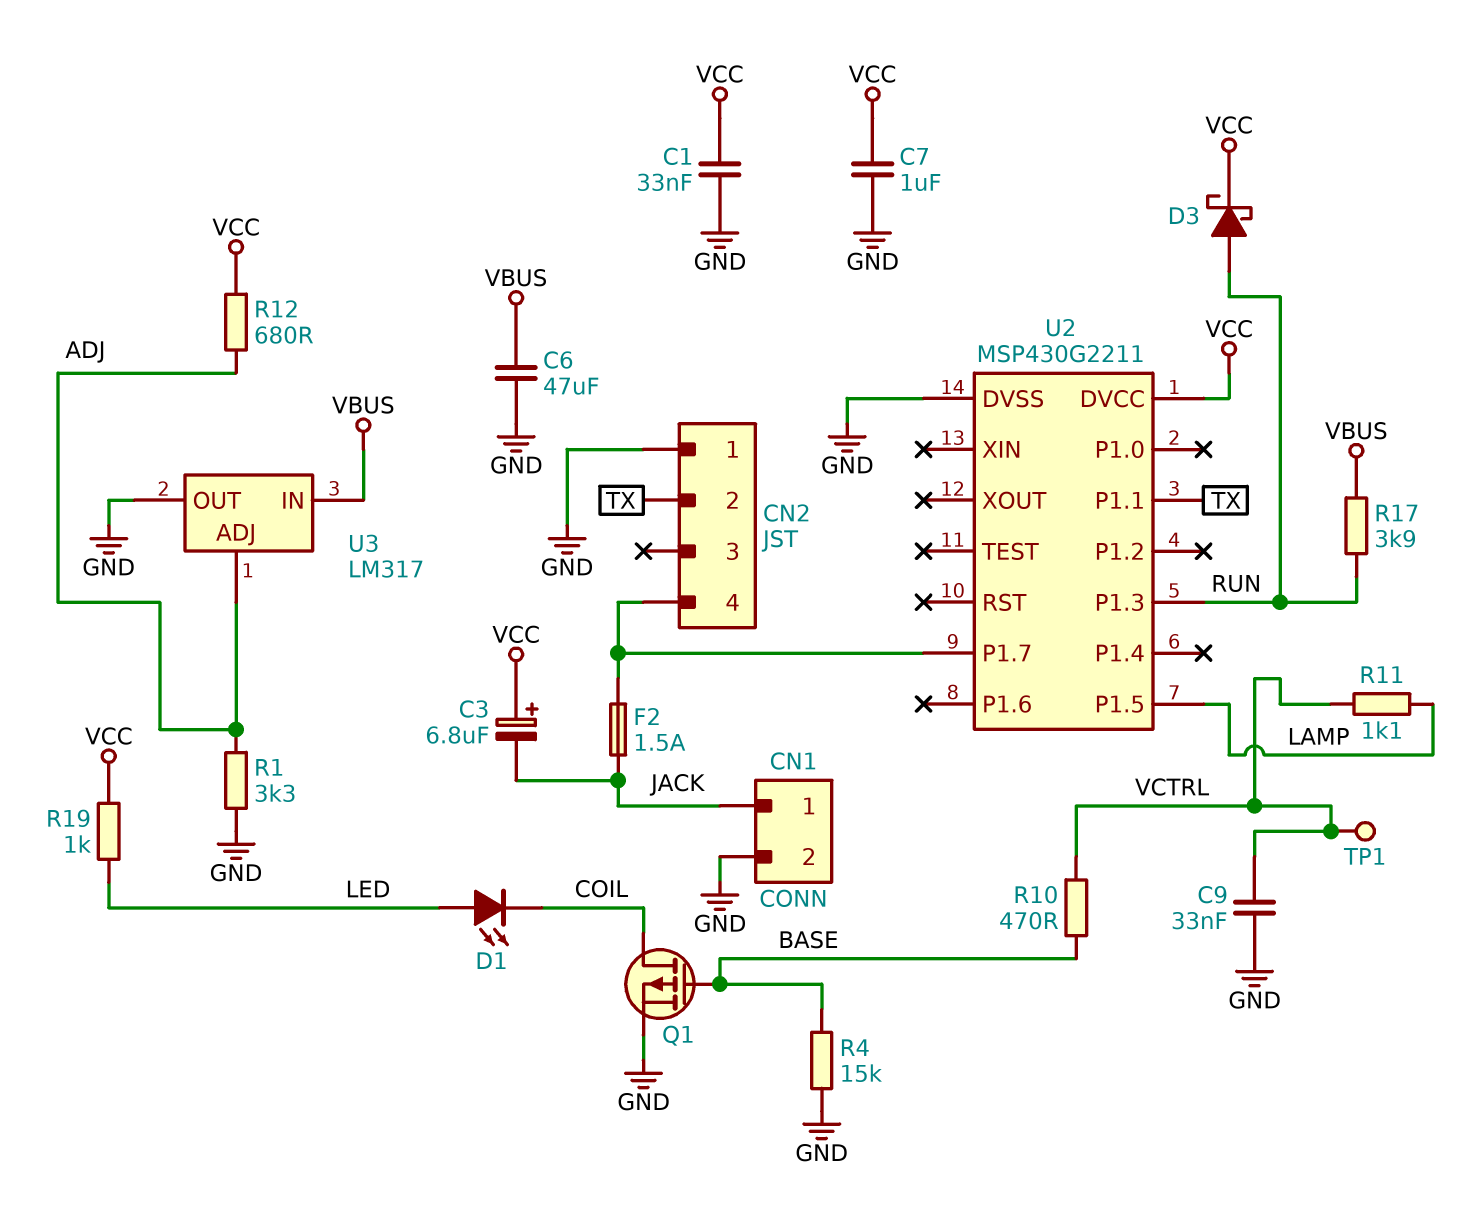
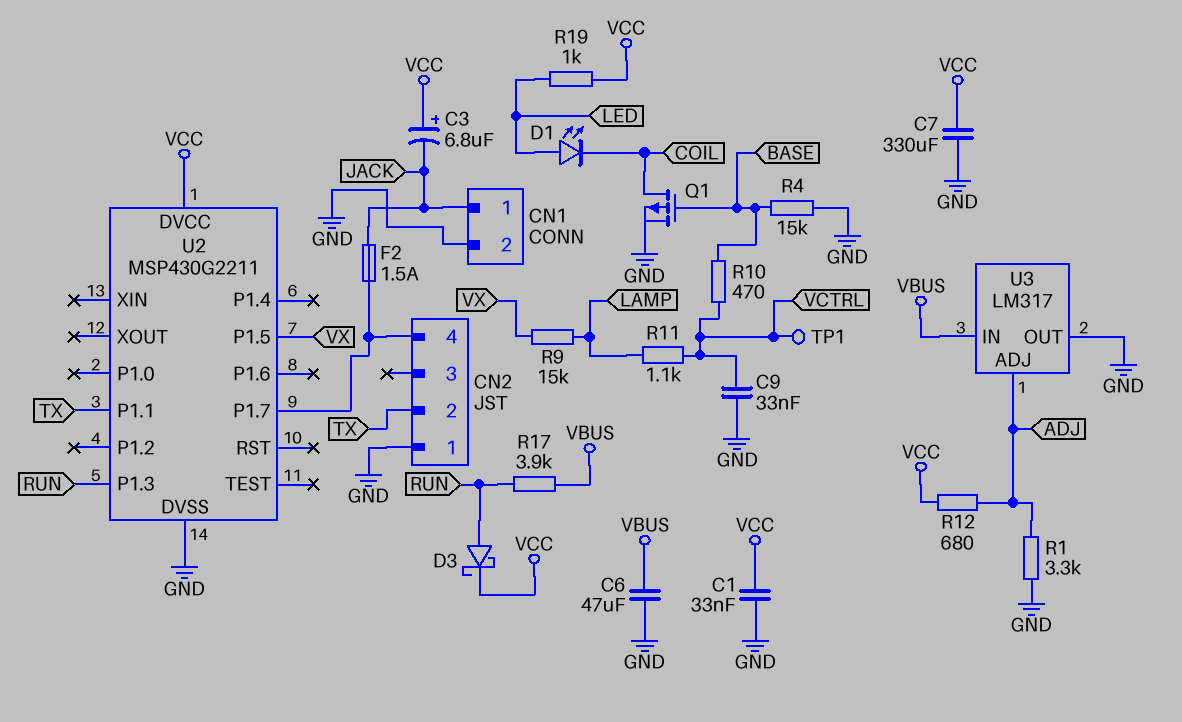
C7: 1uF (GND, VCC) -> 330uF (GND, VCC)
R9: none -> 15k (LAMP, VX)
U2 pin P1.5: LAMP -> VX

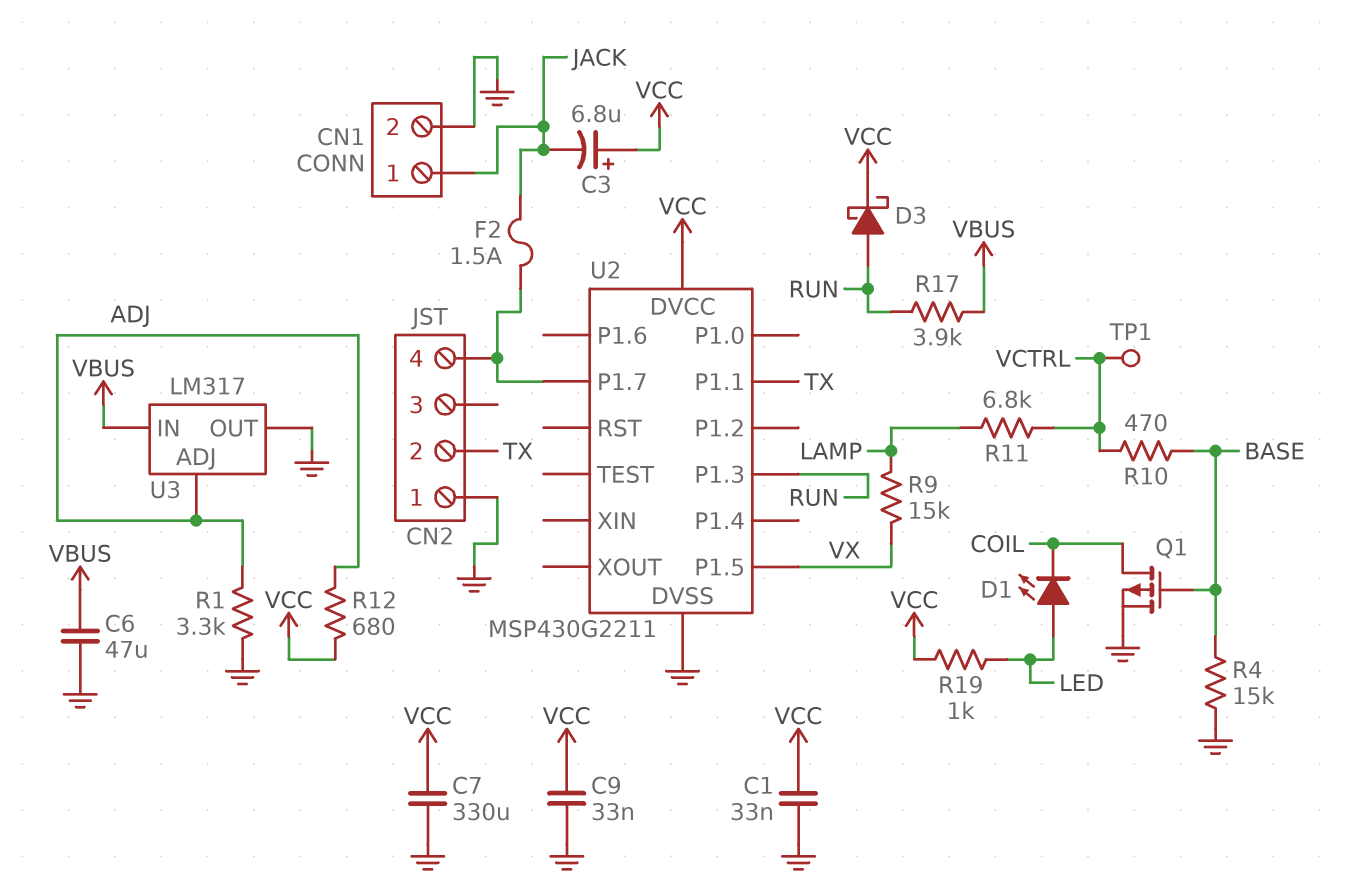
C9: 33nF (GND, VCTRL) -> 33nF (GND, VCC)
R11: 1.1k (LAMP, VCTRL) -> 6.8k (LAMP, VCTRL)

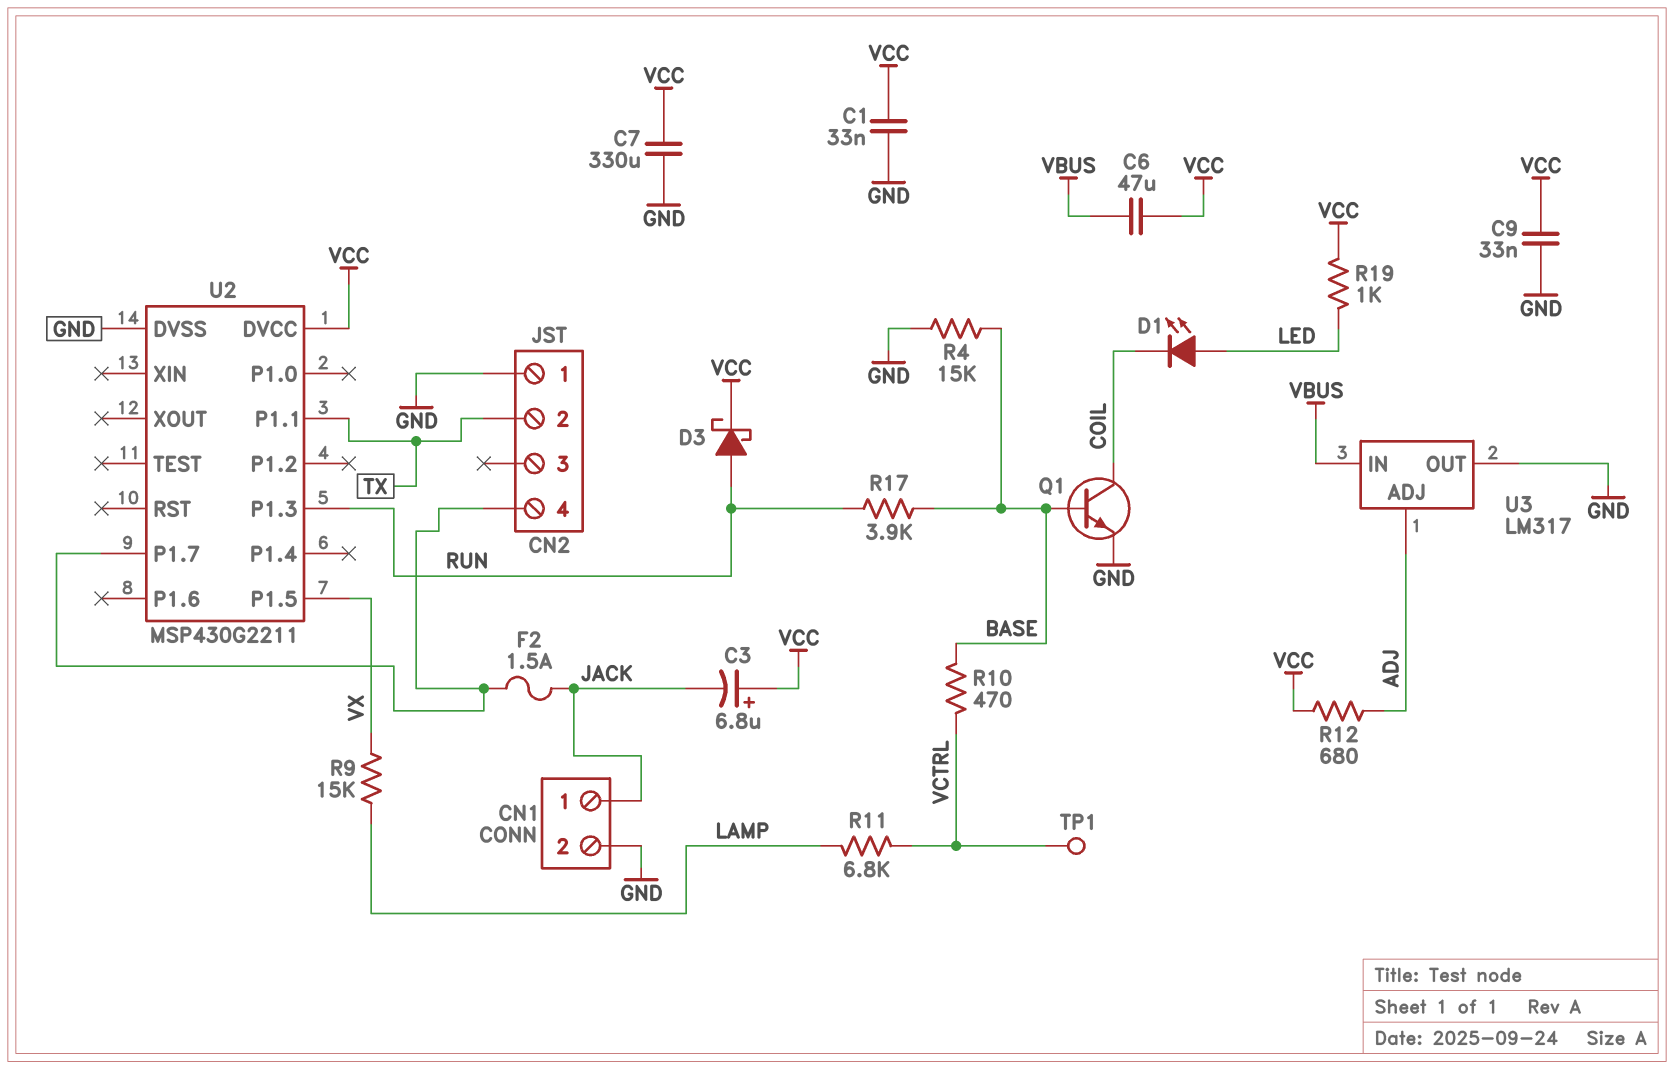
C6: 47uF (GND, VBUS) -> 47uF (VBUS, VCC)
Q1: PMOS (G BASE, D COIL, S GND) -> NPN (B BASE, C COIL, E GND)
R1: 3.3k (ADJ, GND) -> none
R17: 3.9k (RUN, VBUS) -> 3.9k (BASE, RUN)

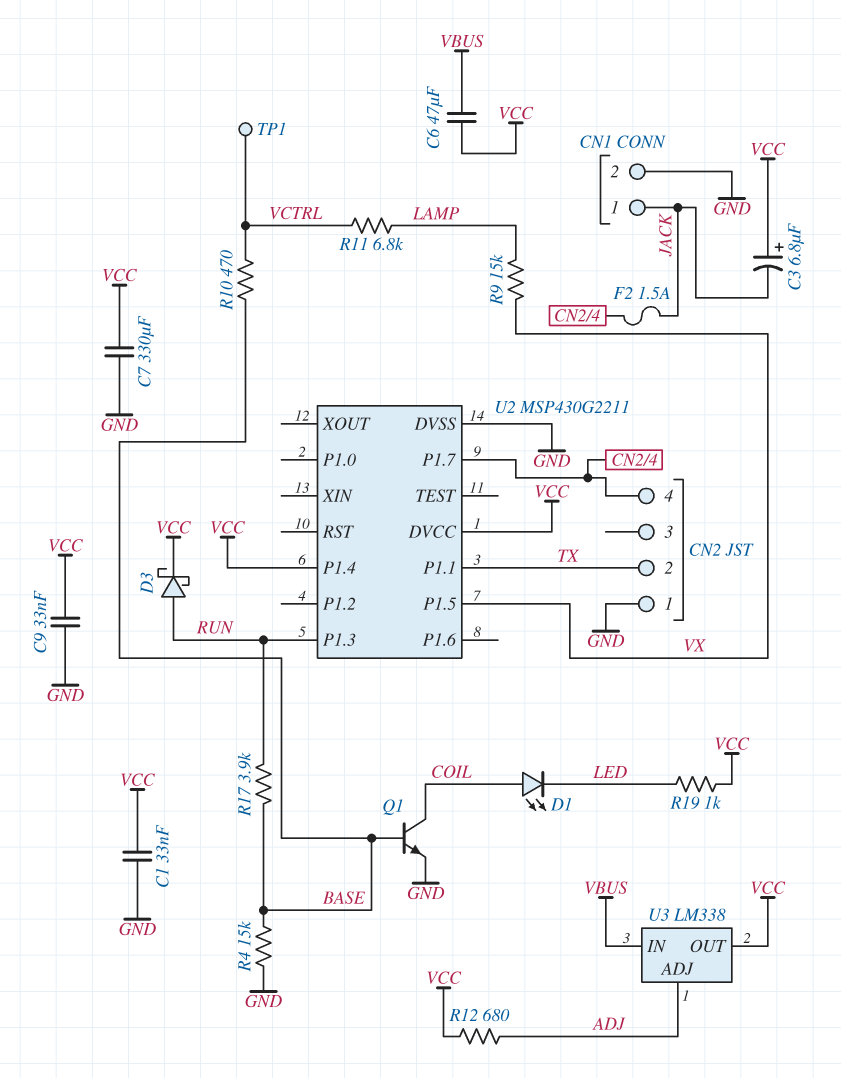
D1: LED (A LED, K COIL) -> LED (A COIL, K LED)
U2 pin P1.4: none -> VCC
U3: LM317 -> LM338
U3 pin OUT: GND -> VCC

